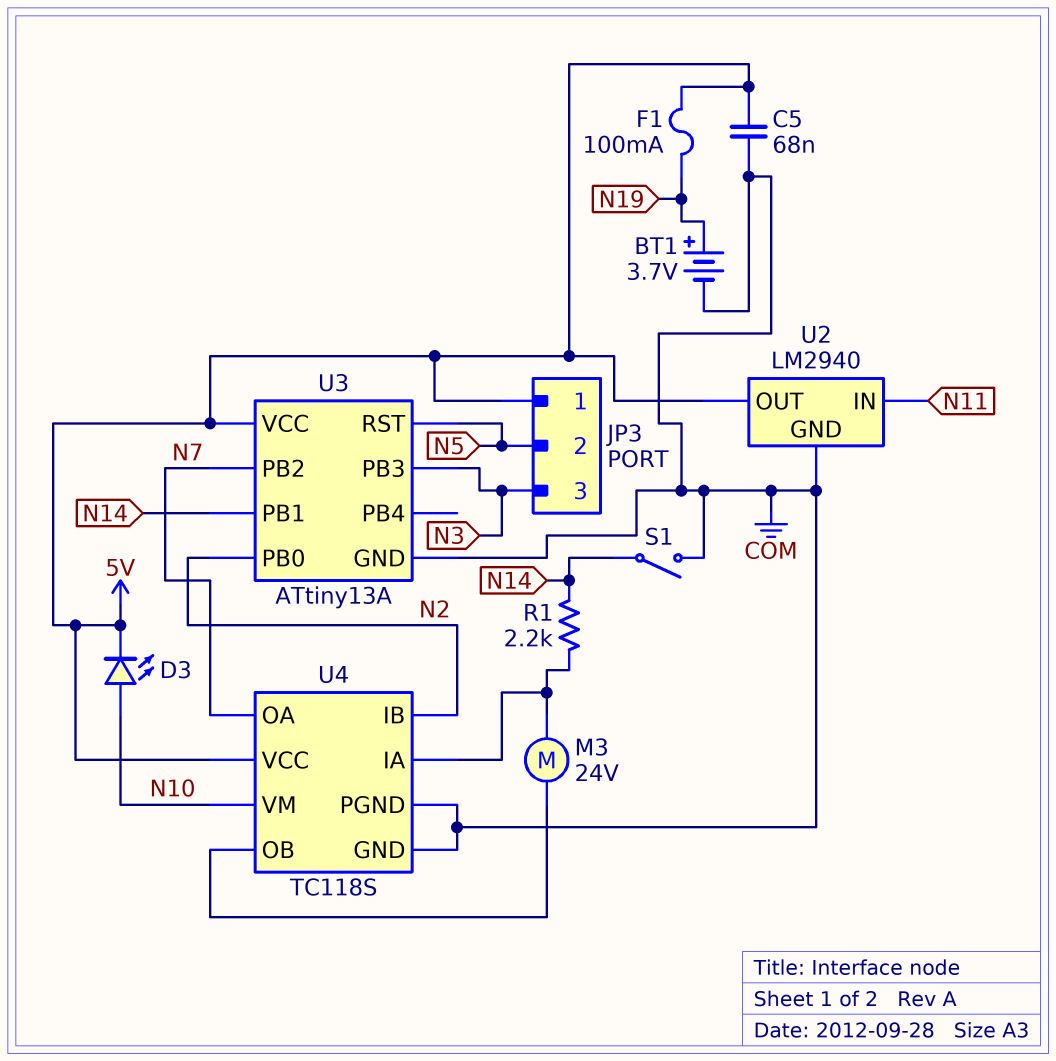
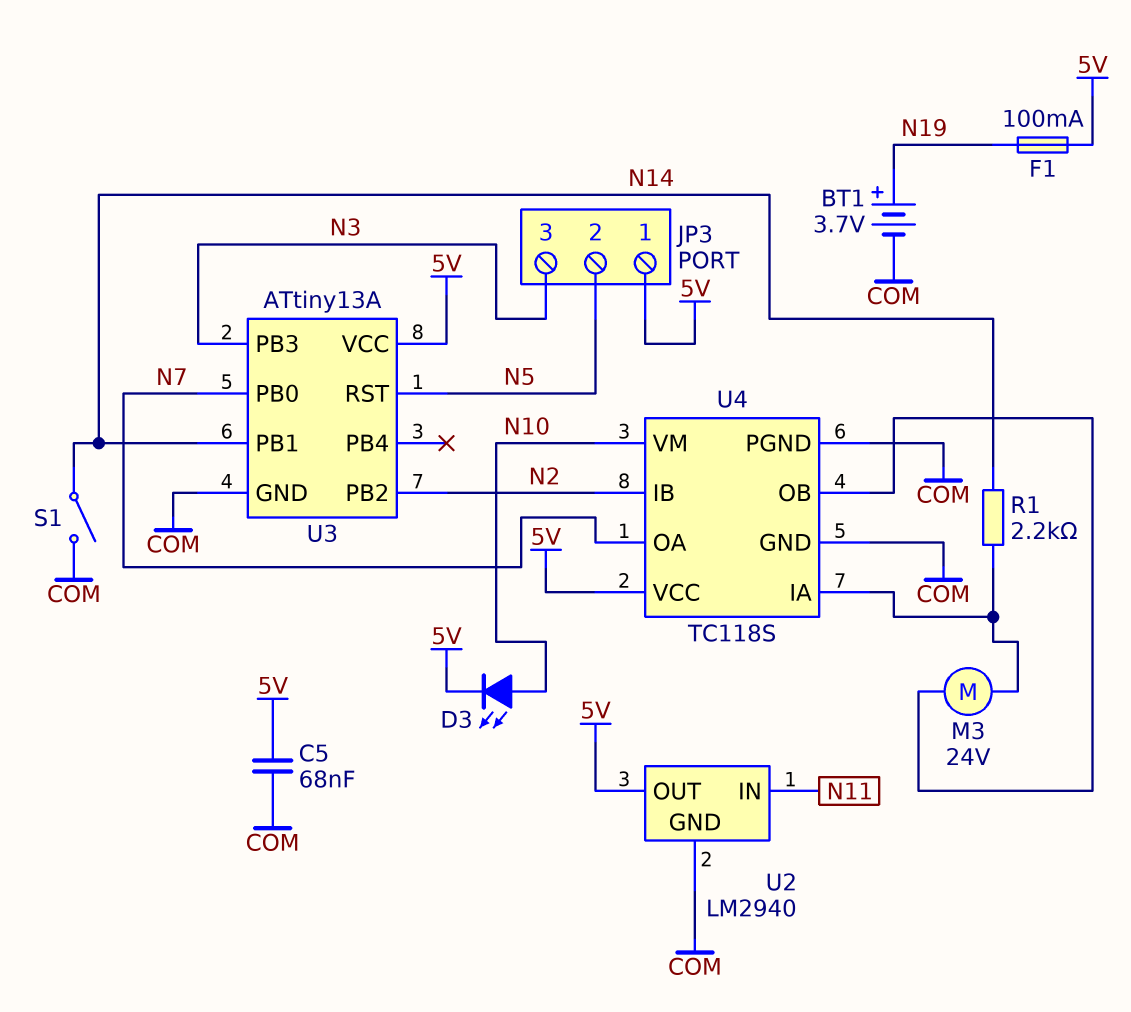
U3 pin PB0: N2 -> N7
U3 pin PB2: N7 -> N2

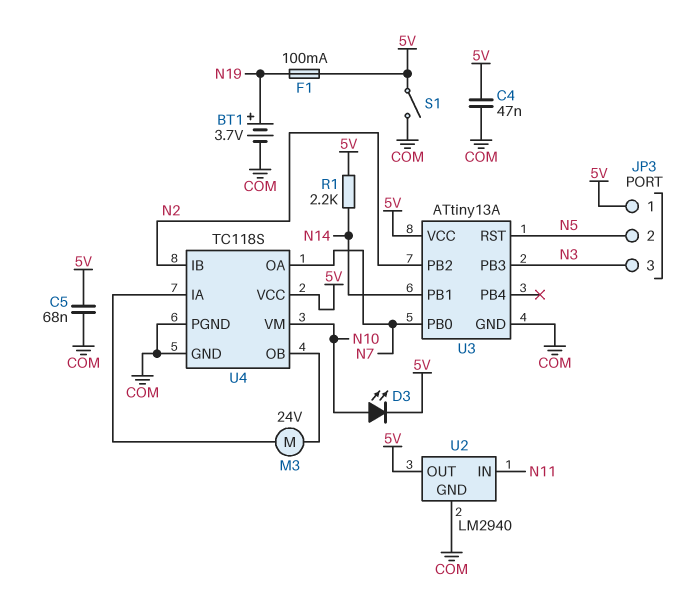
C4: none -> 47nF (5V, COM)
R1: 2.2k (N14, U4/IA) -> 2.2k (5V, N14)
S1: switch (COM, N14) -> switch (5V, COM)

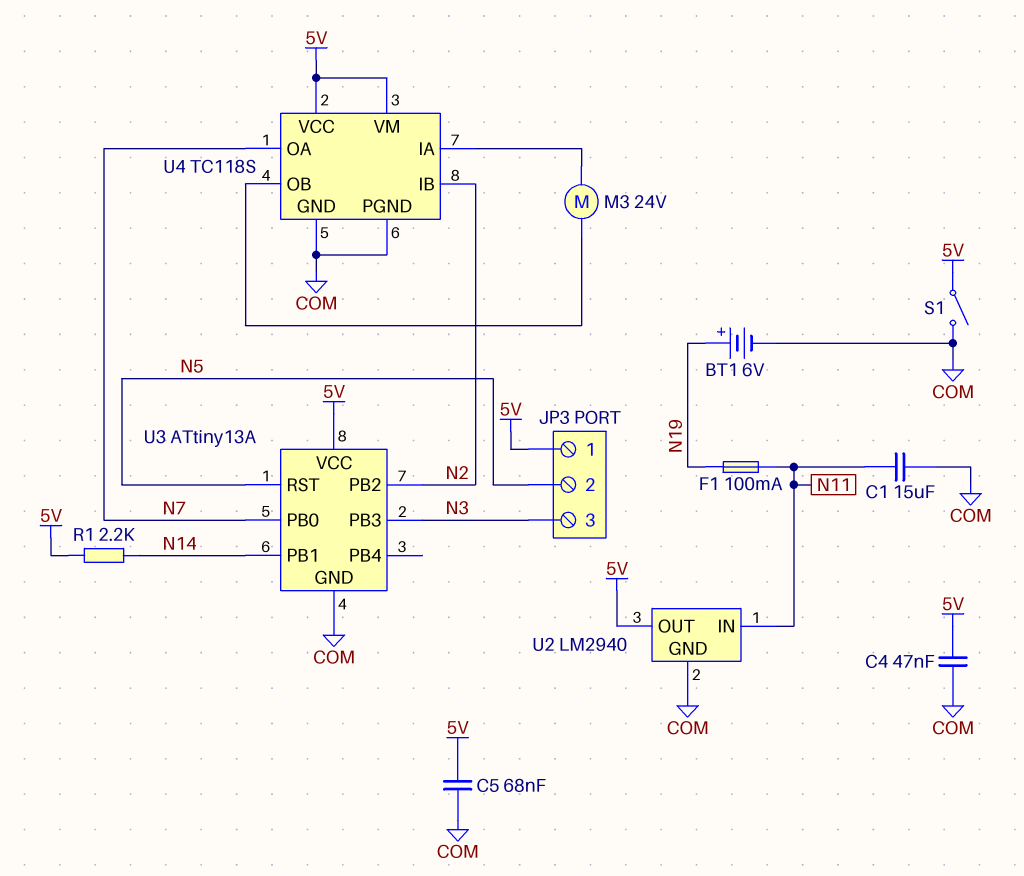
BT1: 3.7V (plus N19, minus COM) -> 6V (plus N19, minus COM)
C1: none -> 15uF (COM, N11)
D3: LED (A N10, K 5V) -> none
F1: 100mA (5V, N19) -> 100mA (N11, N19)
U4 pin VM: N10 -> 5V

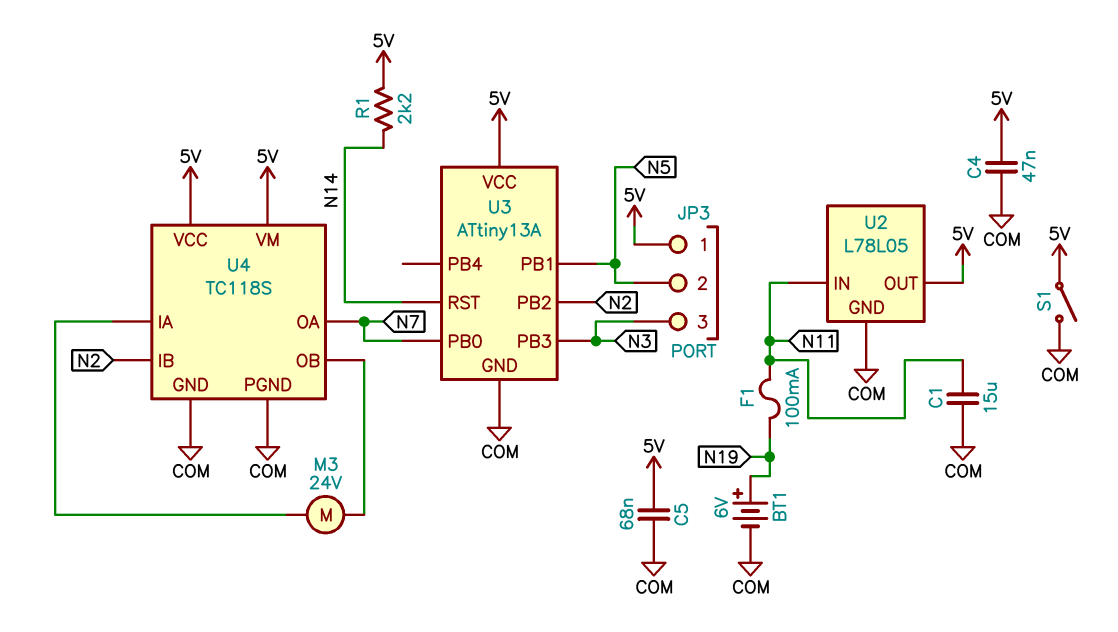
U2: LM2940 -> L78L05
U3 pin PB1: N14 -> N5
U3 pin RST: N5 -> N14

